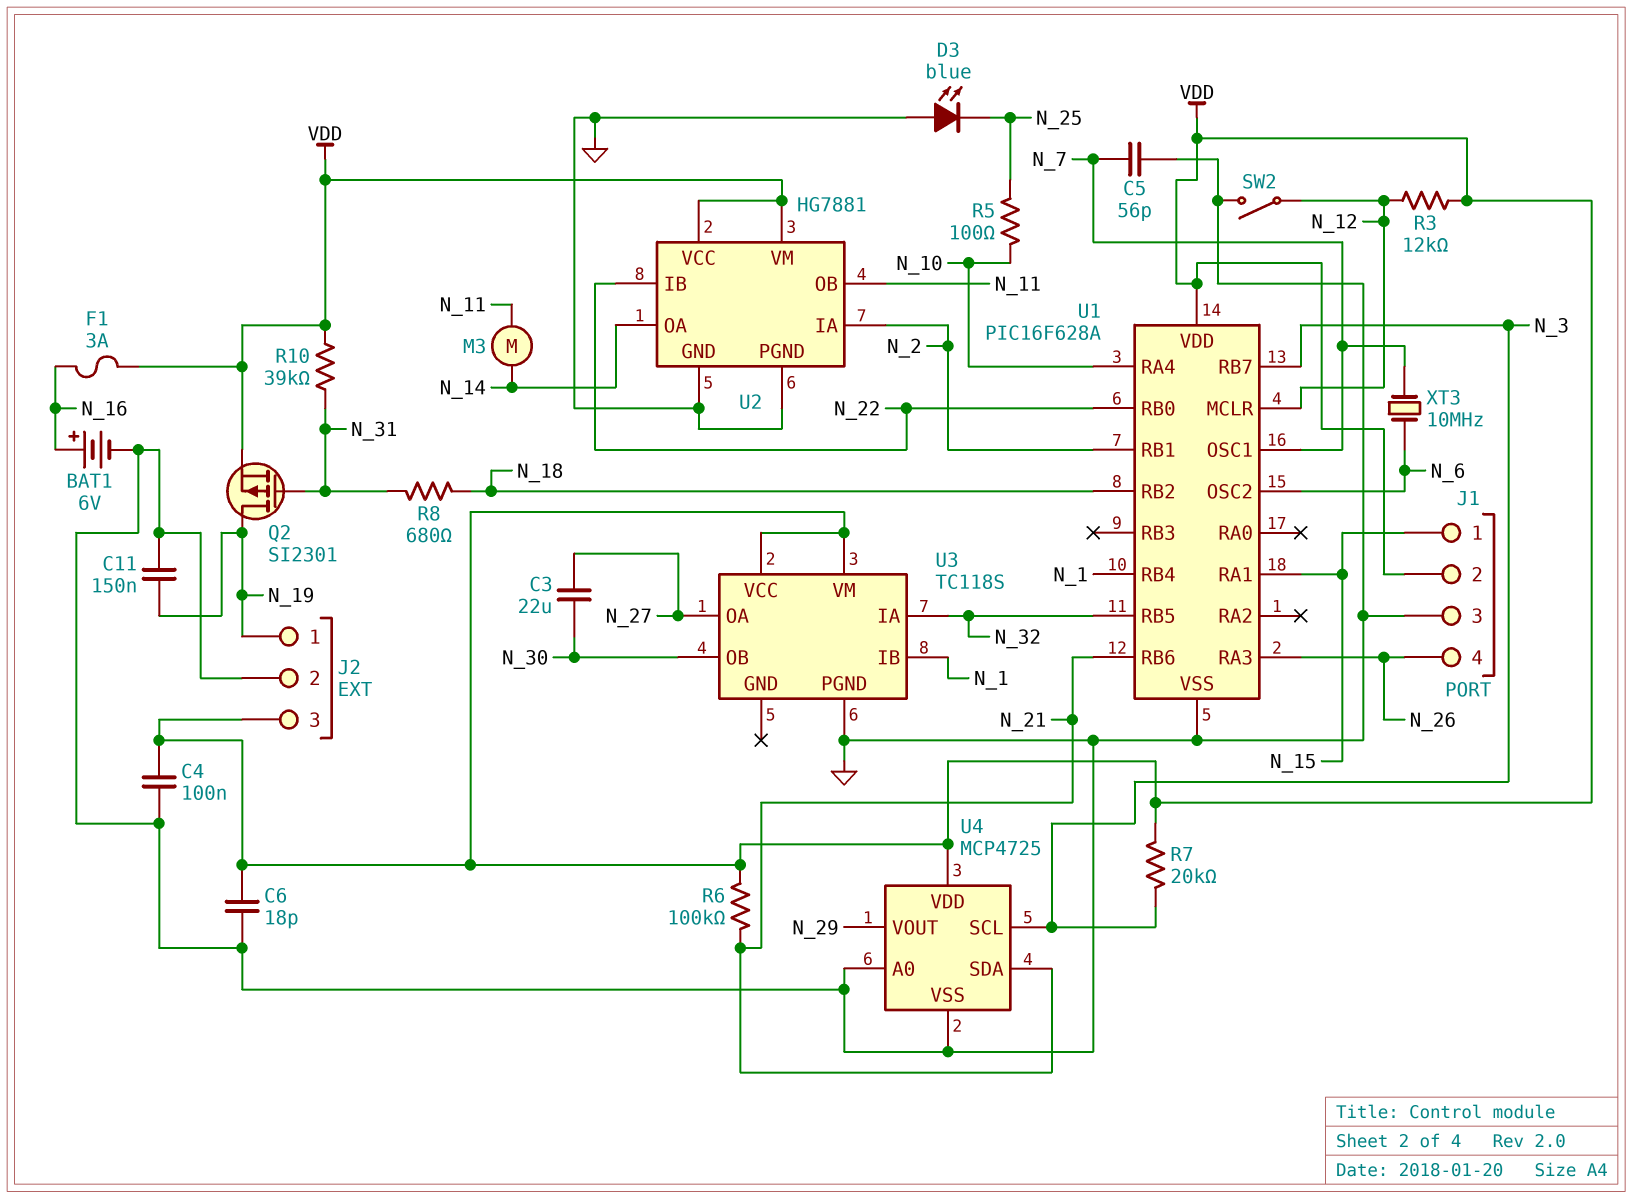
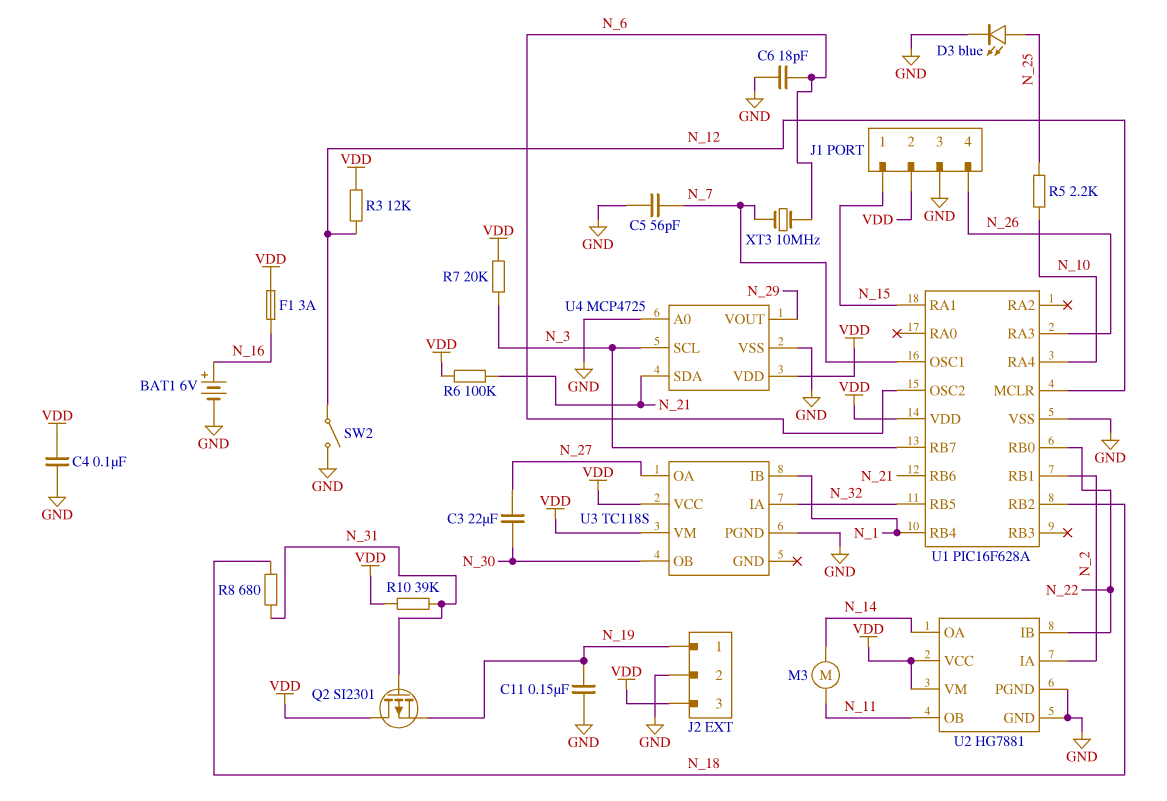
C6: 18pF (GND, VDD) -> 18pF (GND, N_6)
D3: LED blue (A GND, K N_25) -> LED blue (A N_25, K GND)
Q2: PMOS SI2301 (G N_31, D N_19, S VDD) -> PMOS SI2301 (G N_31, D VDD, S N_19)
R5: 100 (N_10, N_25) -> 2.2k (N_10, N_25)

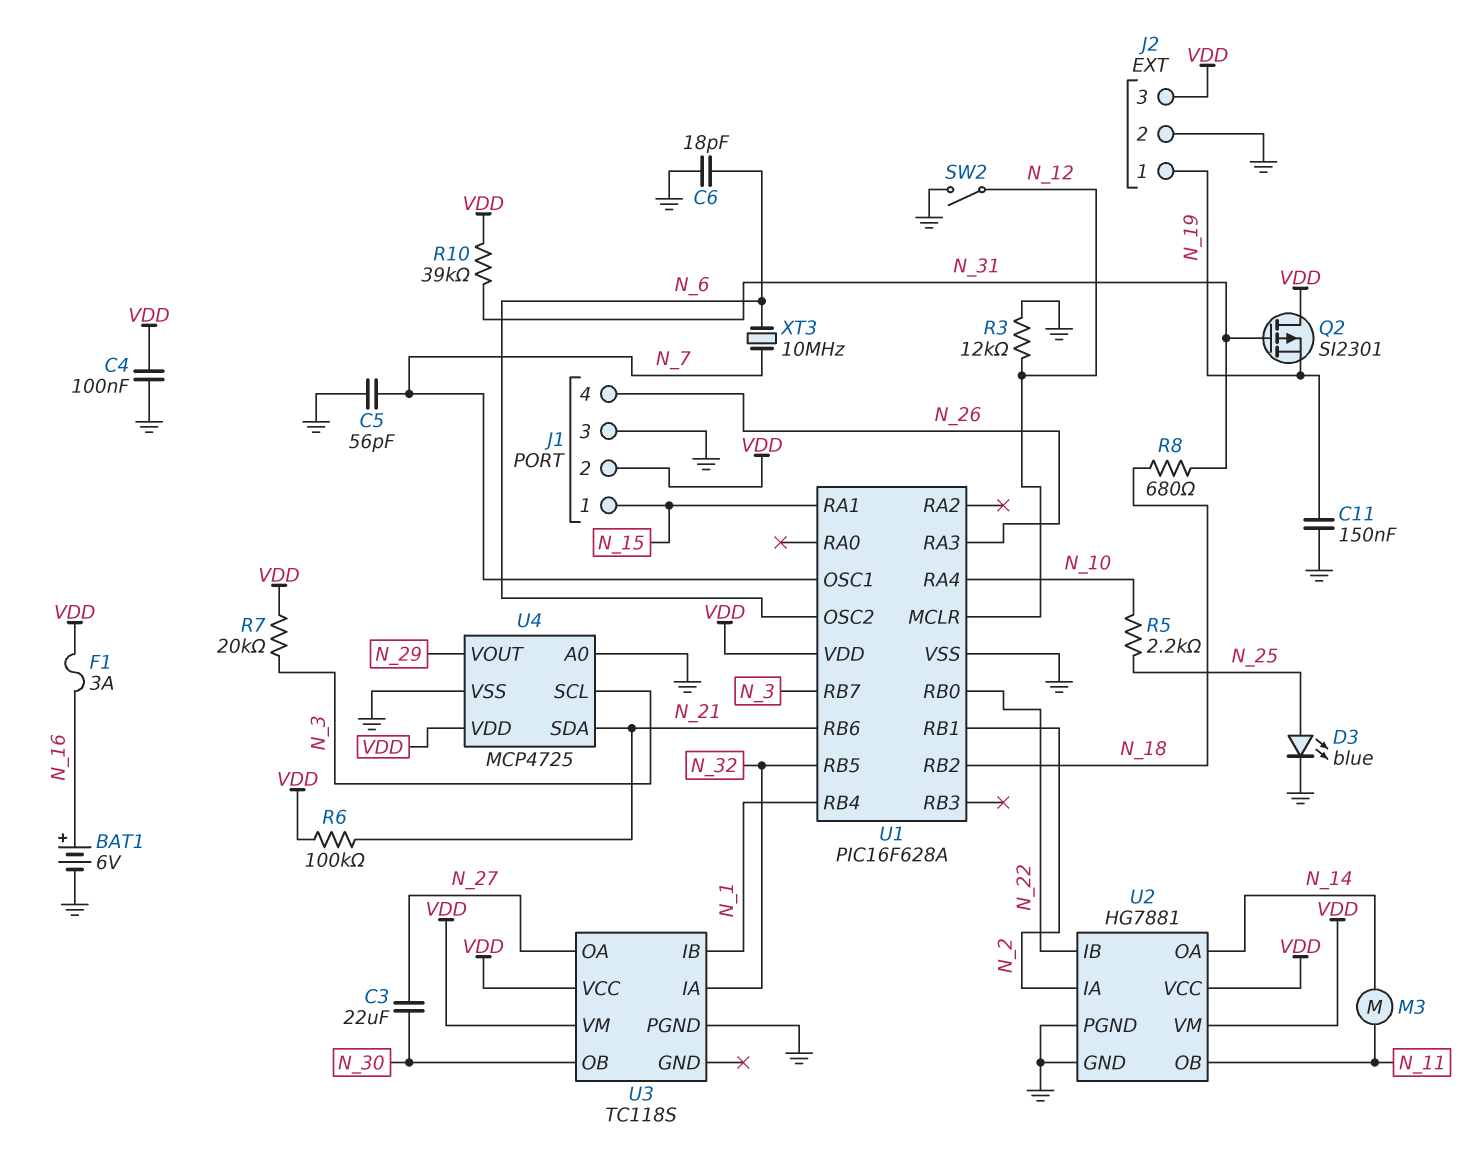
R3: 12k (N_12, VDD) -> 12k (GND, N_12)

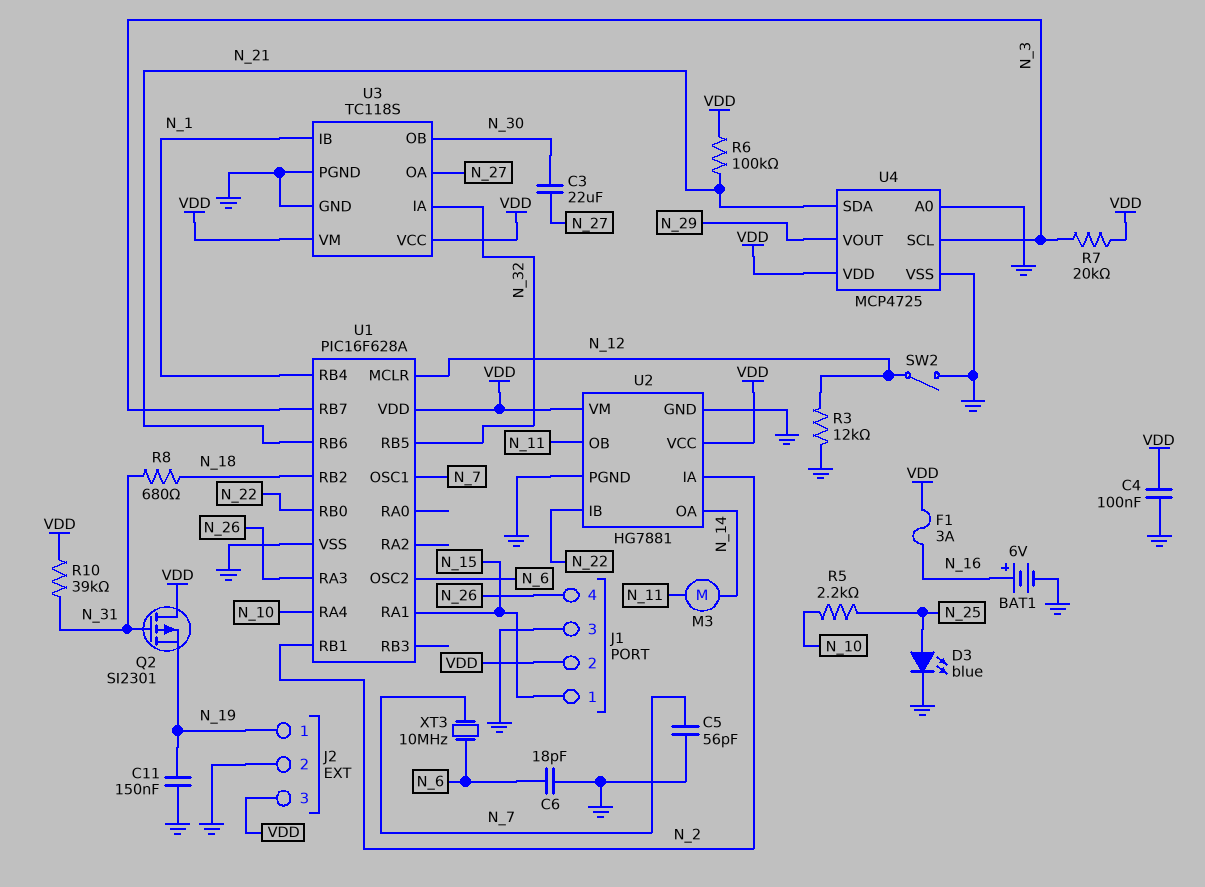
U3 pin GND: none -> GND

